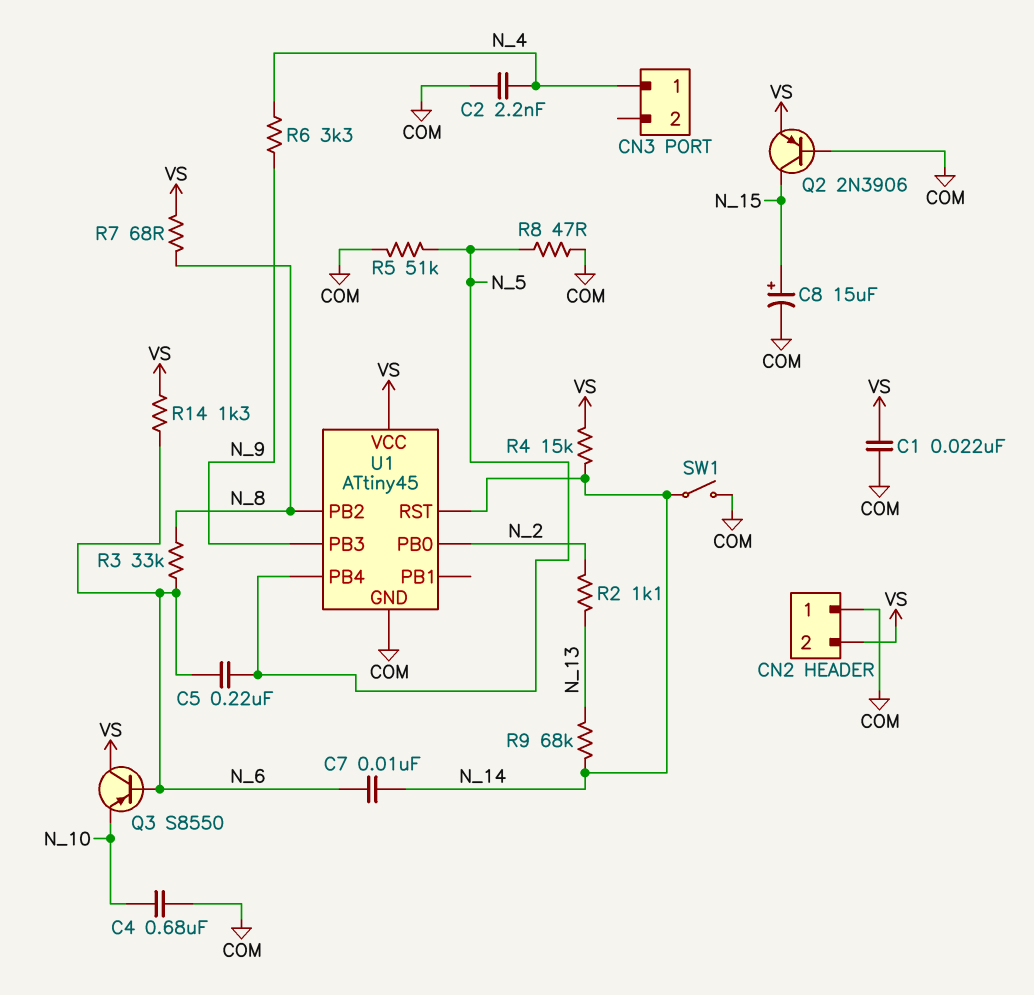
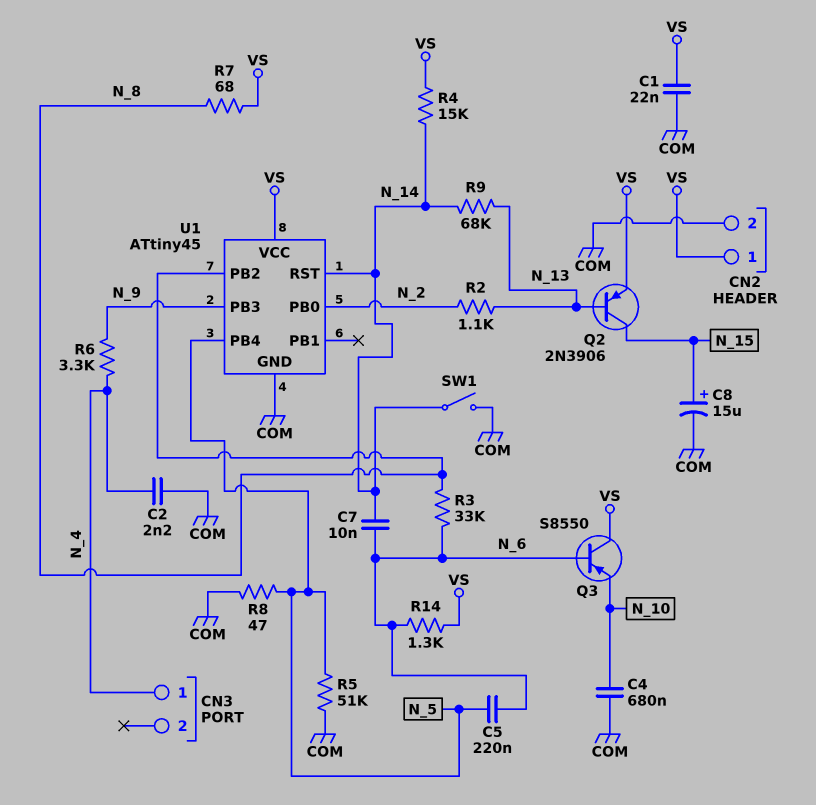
CN2 pin 1: COM -> VS
CN2 pin 2: VS -> COM
Q2: PNP 2N3906 (B COM, C N_15, E VS) -> PNP 2N3906 (B N_13, C N_15, E VS)

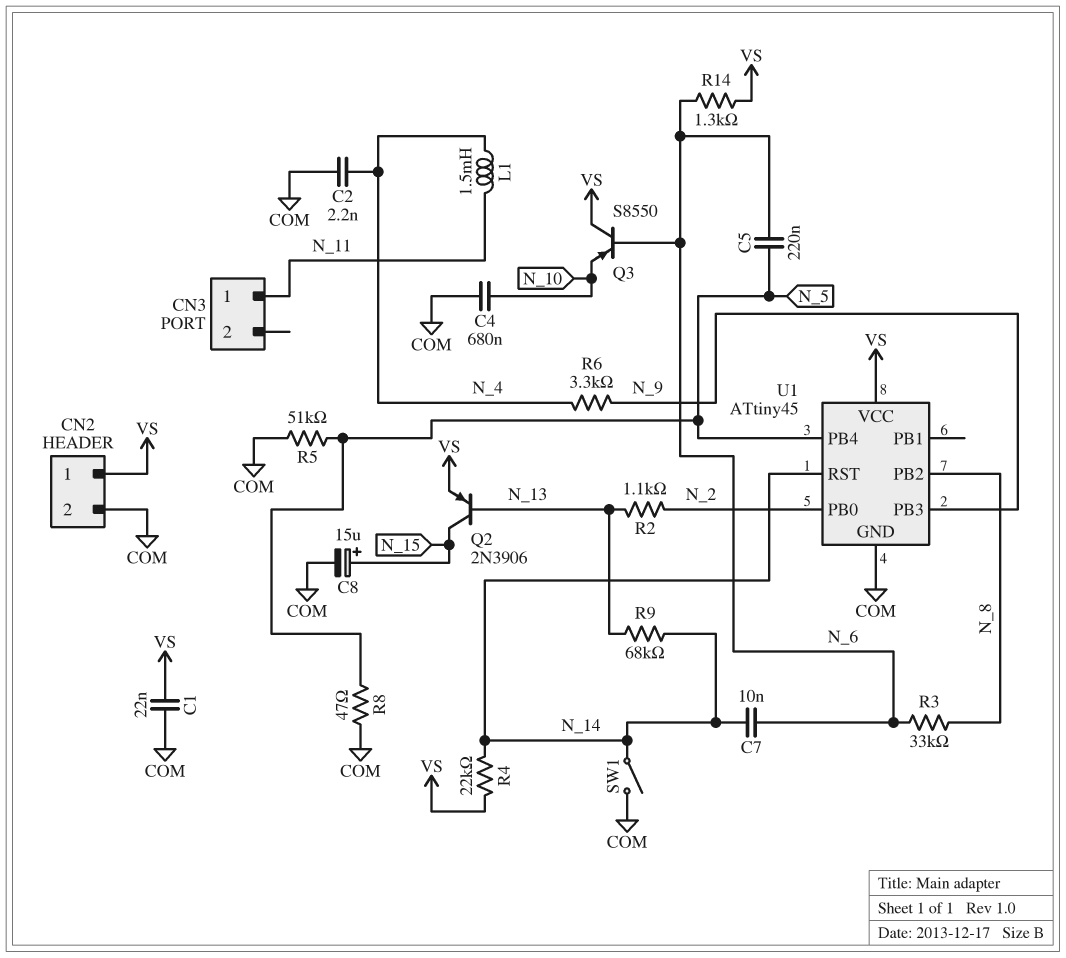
CN3 pin 1: N_4 -> N_11
L1: none -> 1.5mH (N_4, N_11)
R4: 15k (N_14, VS) -> 22k (N_14, VS)
R7: 68 (N_8, VS) -> none

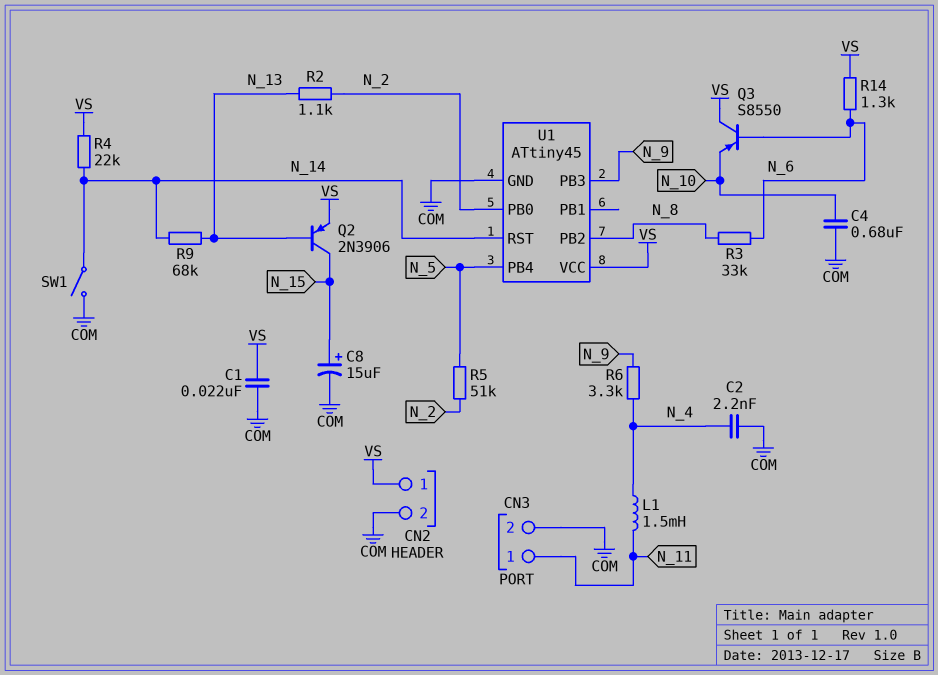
C5: 220nF (N_5, N_6) -> none
C7: 10nF (N_6, N_14) -> none
CN3 pin 2: none -> COM
R5: 51k (COM, N_5) -> 51k (N_2, N_5)
R8: 47 (COM, N_5) -> none

